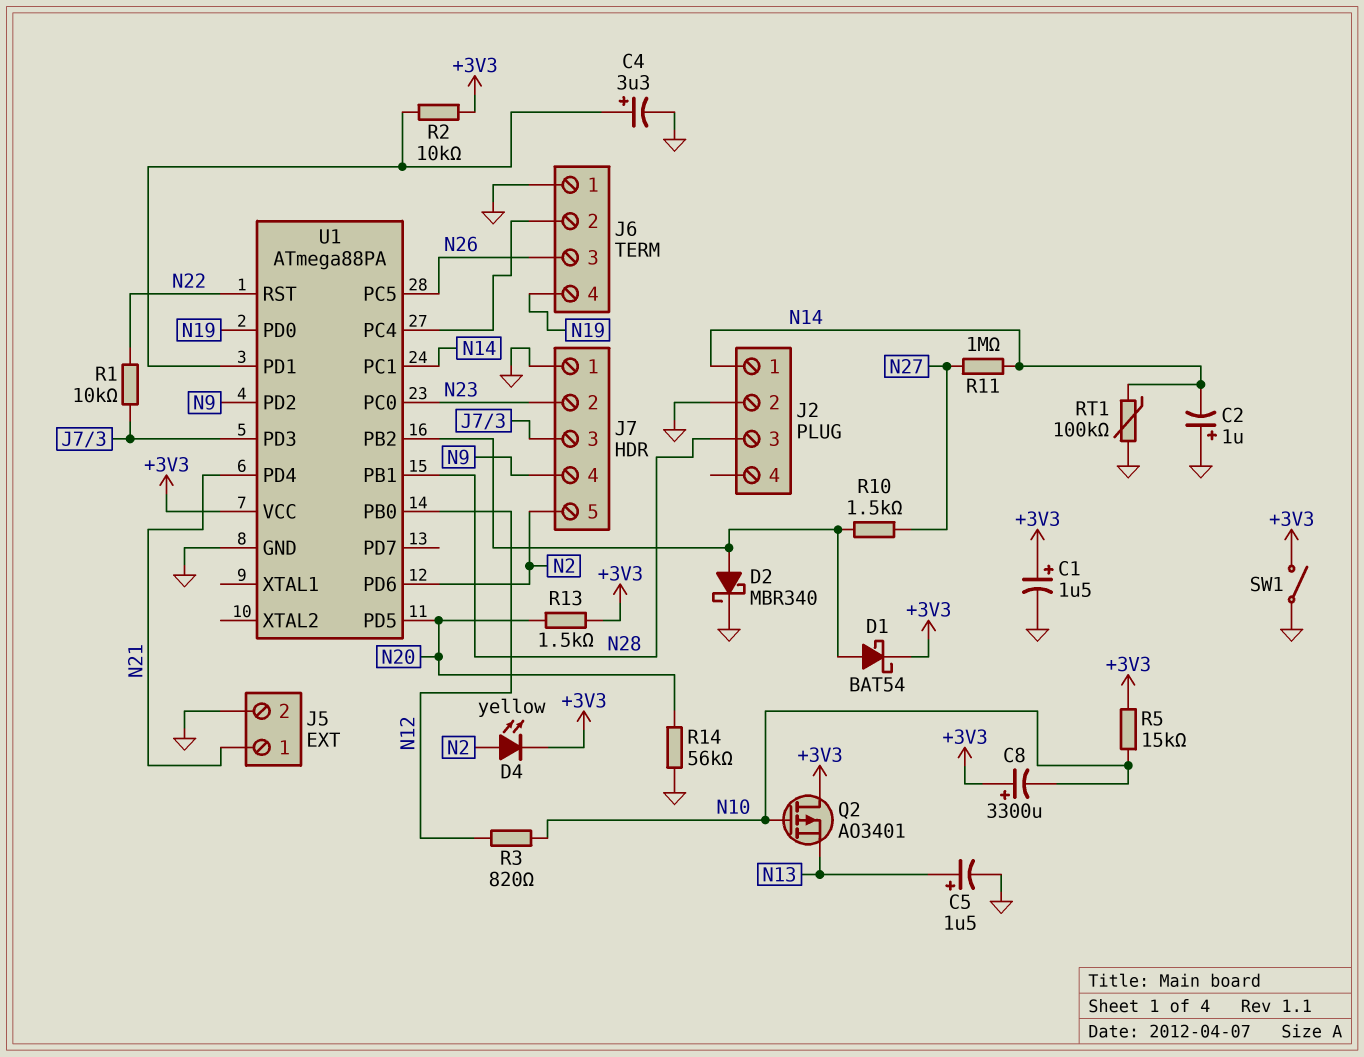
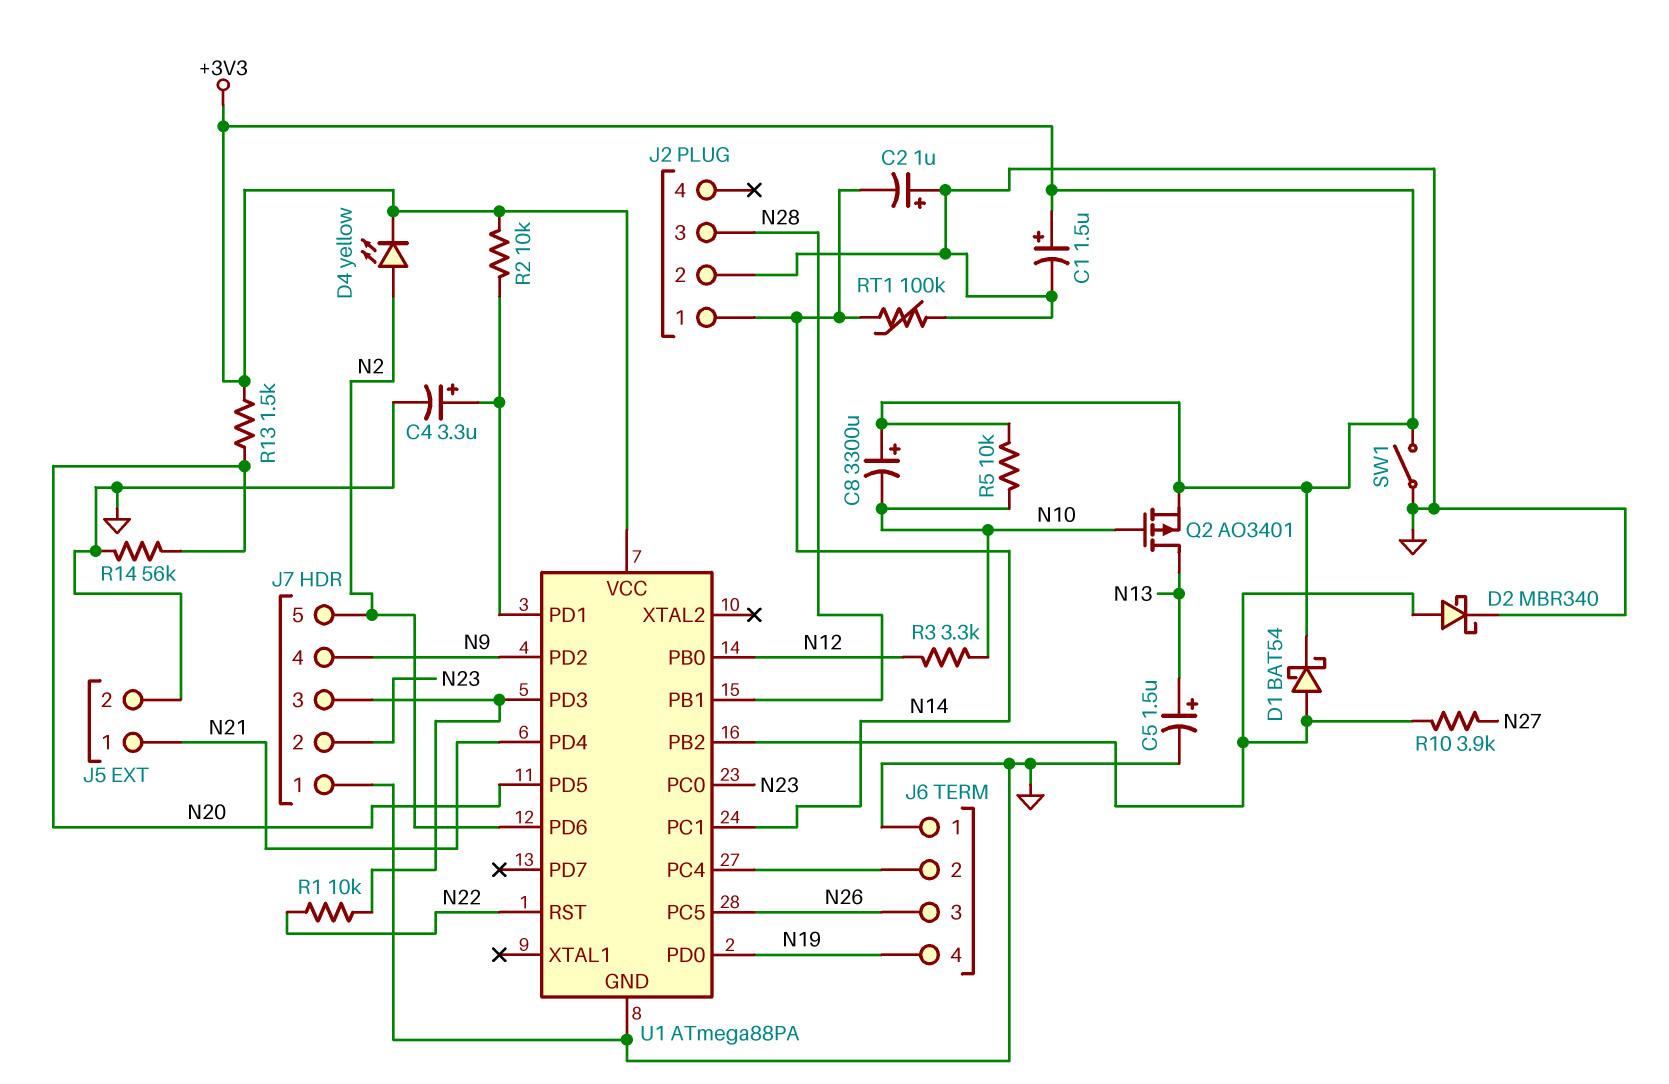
Q2: PMOS AO3401 (G N10, D +3V3, S N13) -> PMOS AO3401 (G N10, D N13, S +3V3)
R3: 820 (N10, N12) -> 3.3k (N10, N12)
R5: 15k (+3V3, N10) -> 10k (+3V3, N10)
R10: 1.5k (N27, U1/PB2) -> 3.9k (N27, U1/PB2)
R11: 1M (N14, N27) -> none

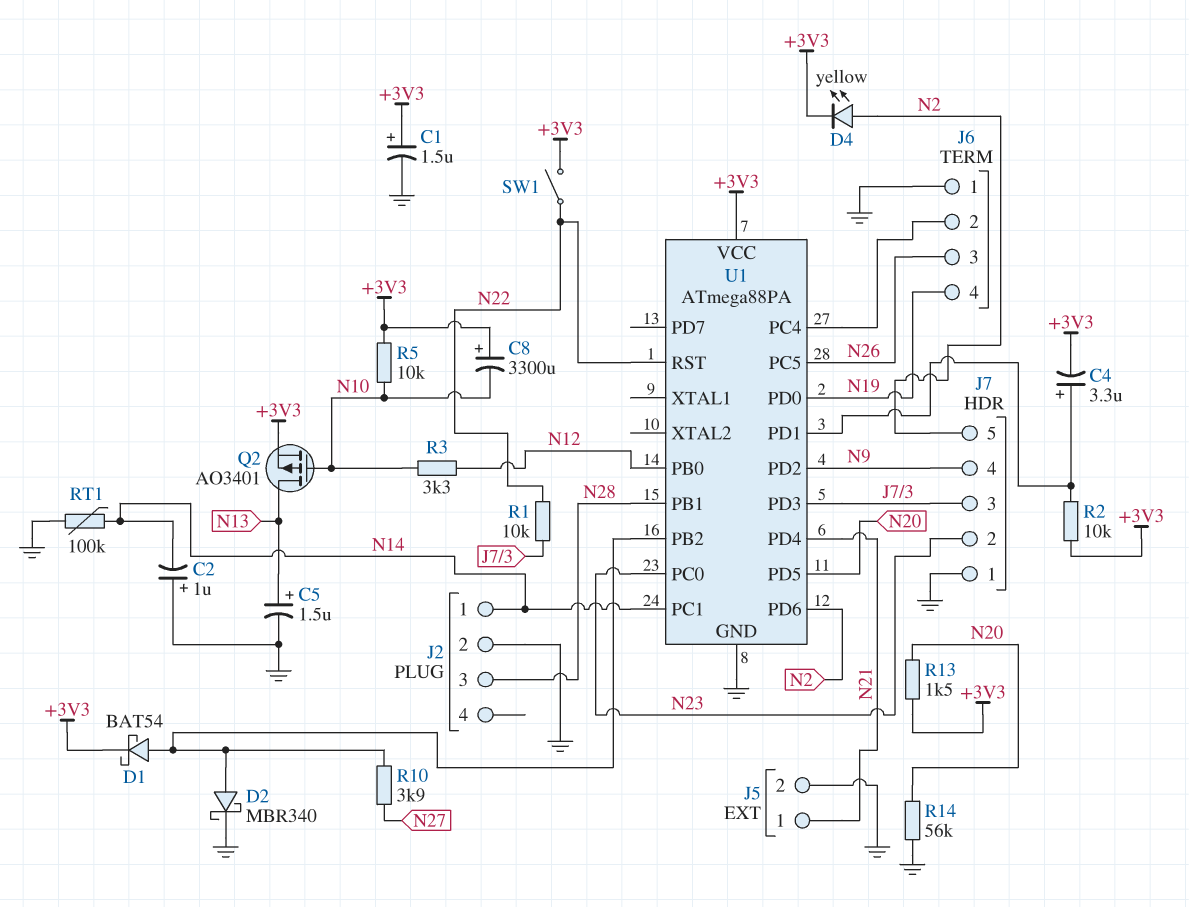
C4: 3.3uF (plus U1/PD1, minus GND) -> 3.3uF (plus U1/PD1, minus +3V3)
SW1: switch (+3V3, GND) -> switch (+3V3, N22)

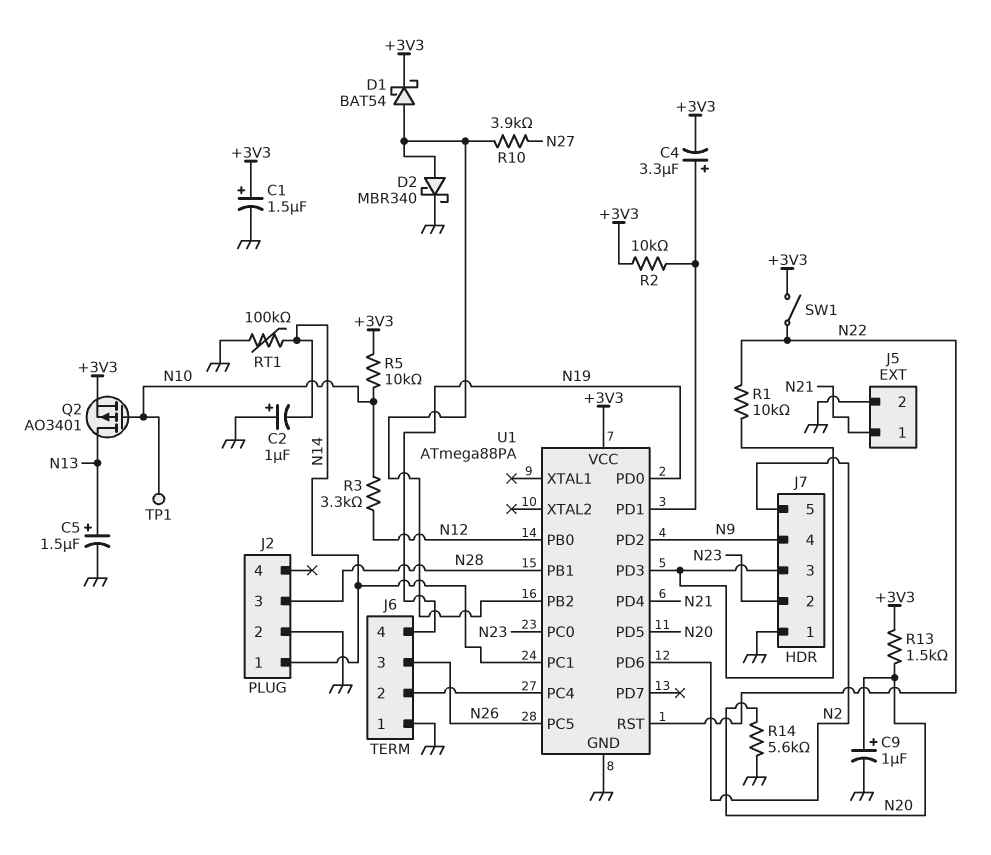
C8: 3300uF (plus +3V3, minus N10) -> none
C9: none -> 1uF (plus N20, minus GND)
D4: LED yellow (A N2, K +3V3) -> none
R14: 56k (GND, N20) -> 5.6k (GND, N20)
TP1: none -> test point (N10)

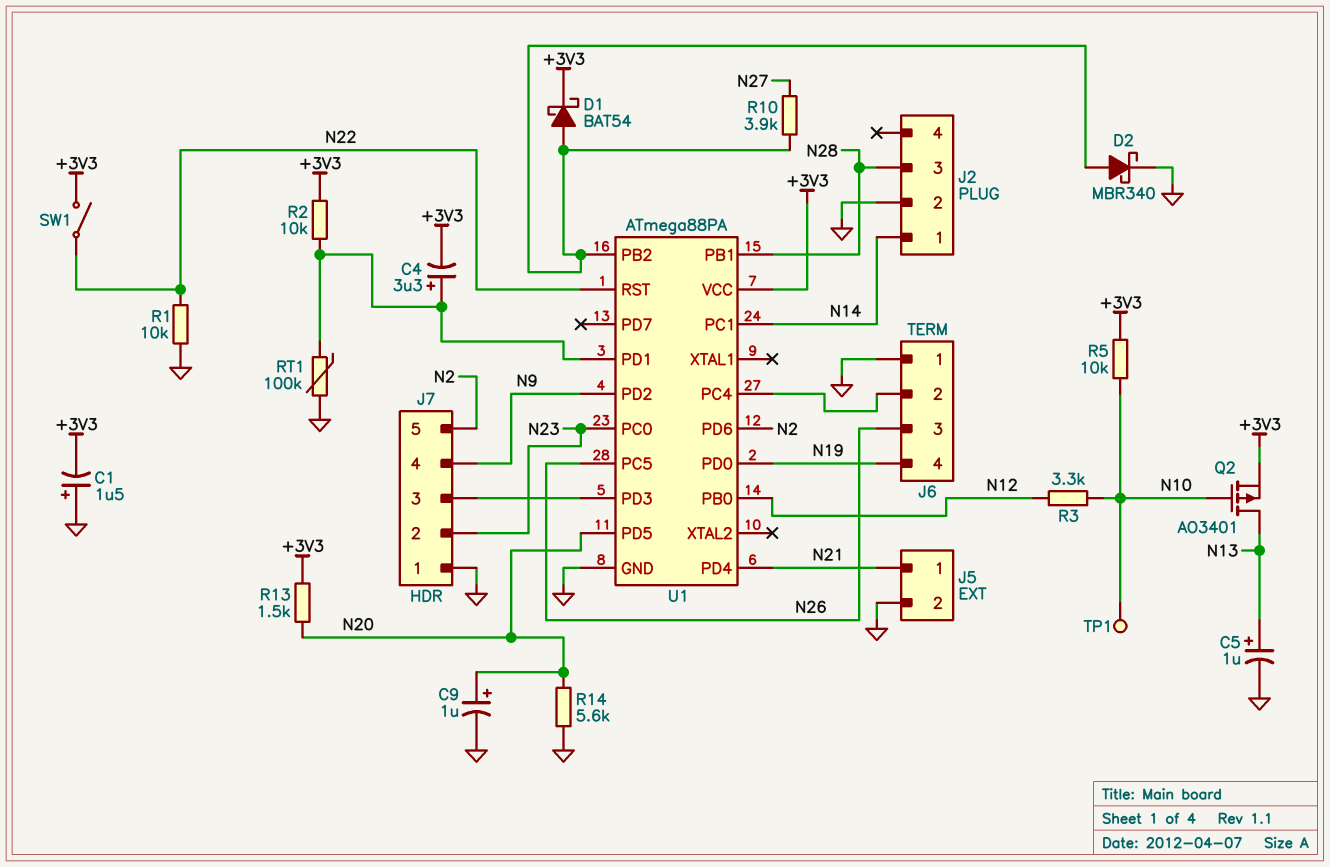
C1: 1.5uF (plus +3V3, minus GND) -> 1.5uF (plus GND, minus +3V3)
C2: 1uF (plus GND, minus N14) -> none
C5: 1.5uF (plus N13, minus GND) -> 1uF (plus N13, minus GND)
R1: 10k (J7/3, N22) -> 10k (GND, N22)
RT1: 100k (GND, N14) -> 100k (GND, U1/PD1)

